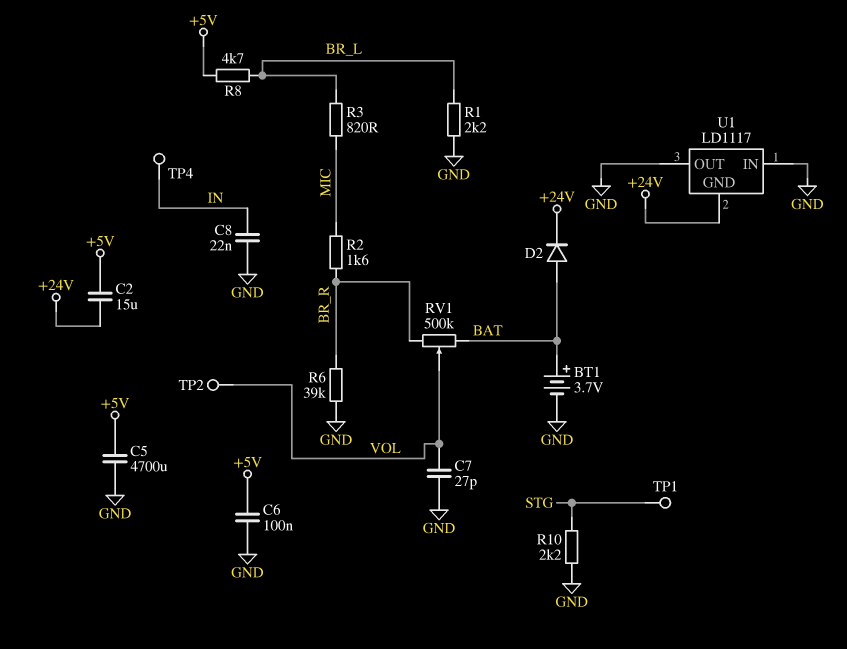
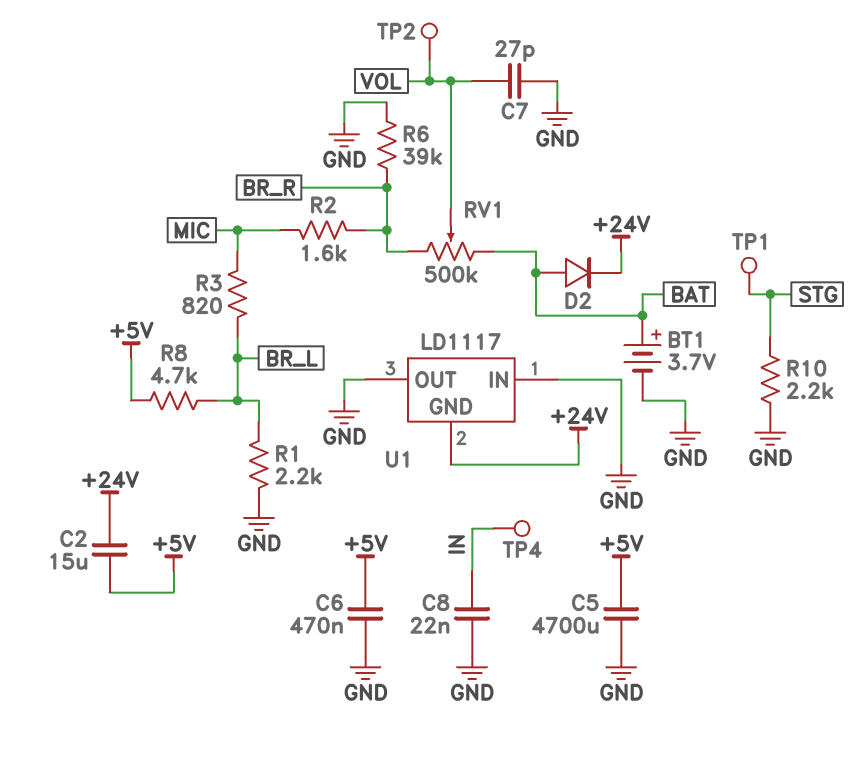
C6: 100nF (+5V, GND) -> 470nF (+5V, GND)

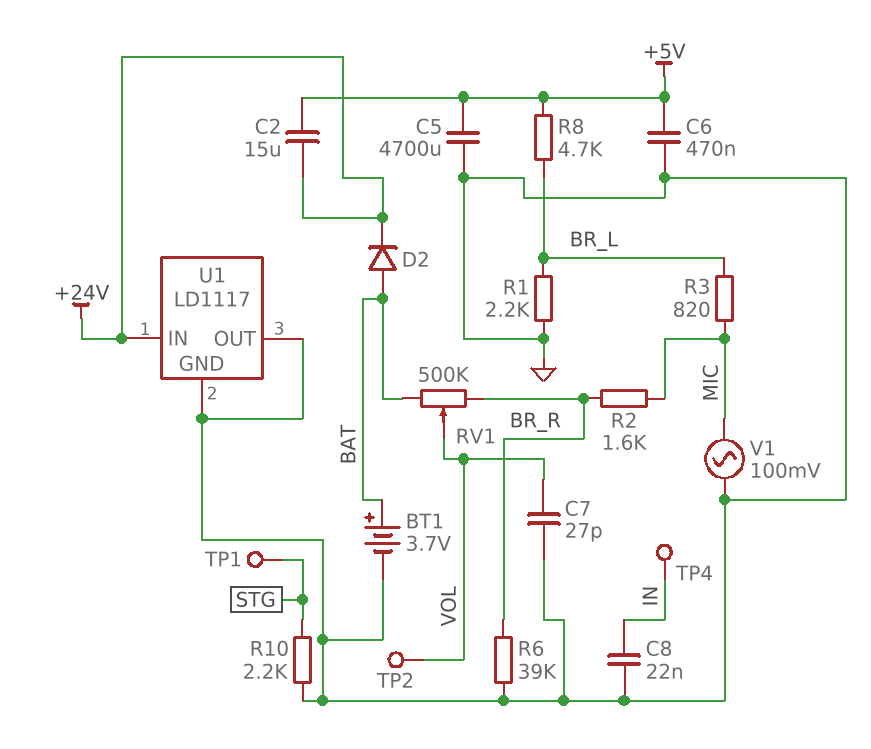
U1 pin GND: +24V -> GND
U1 pin IN: GND -> +24V
V1: none -> AC 100mV (GND, MIC)

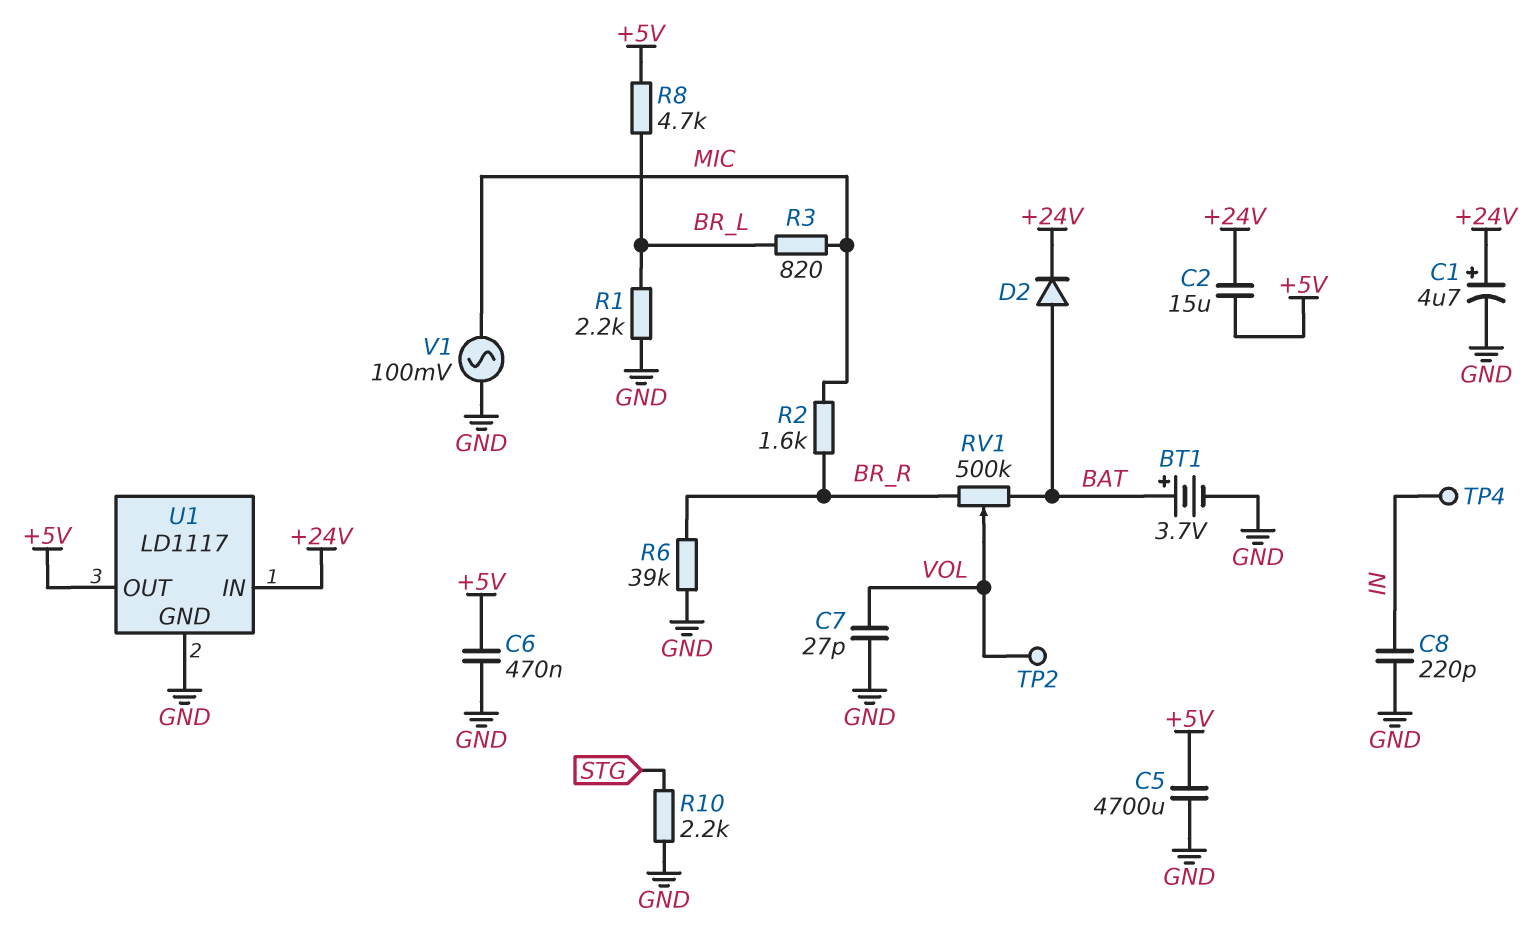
C1: none -> 4.7uF (plus +24V, minus GND)
C8: 22nF (GND, IN) -> 220pF (GND, IN)
TP1: test point (STG) -> none
U1 pin OUT: GND -> +5V

